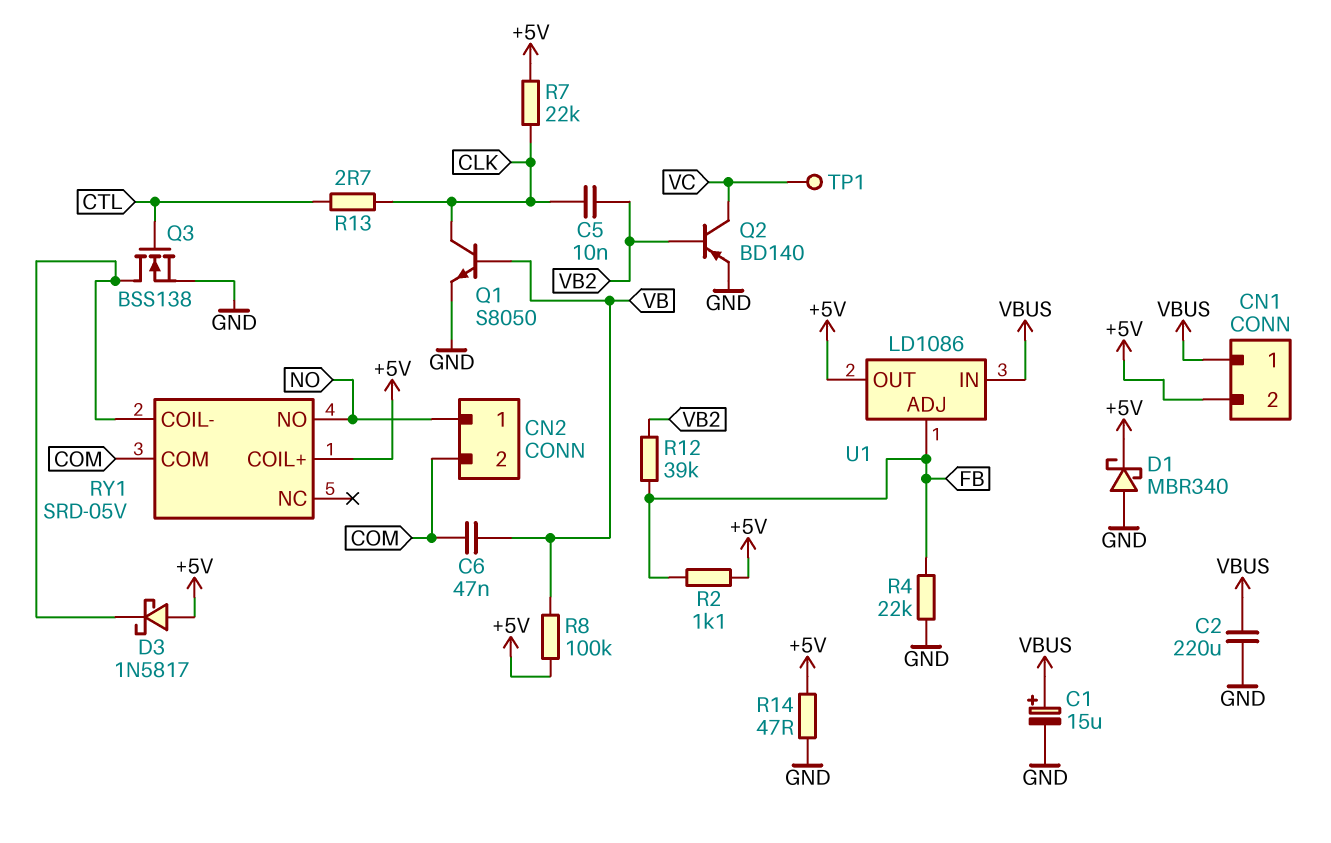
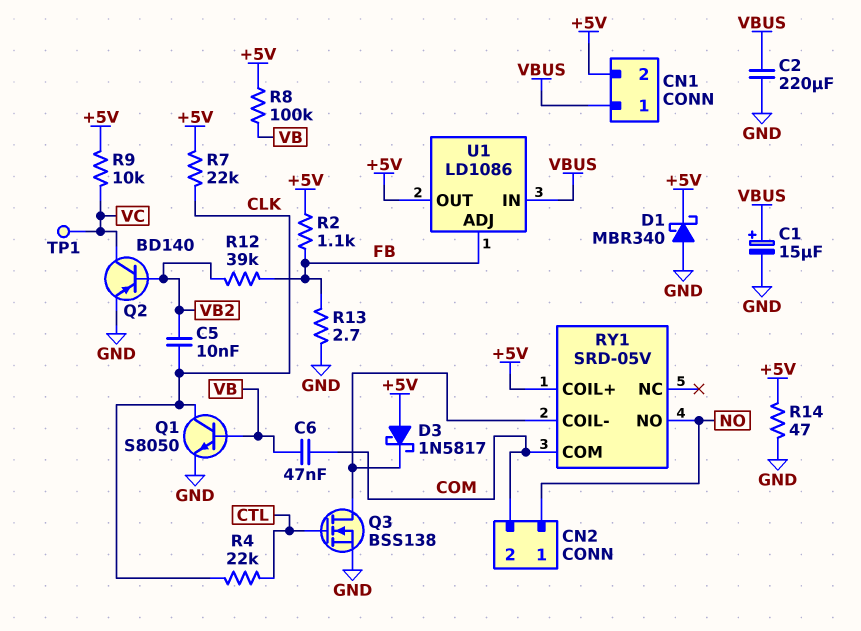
R4: 22k (FB, GND) -> 22k (CLK, CTL)
R9: none -> 10k (+5V, VC)
R13: 2.7 (CLK, CTL) -> 2.7 (FB, GND)

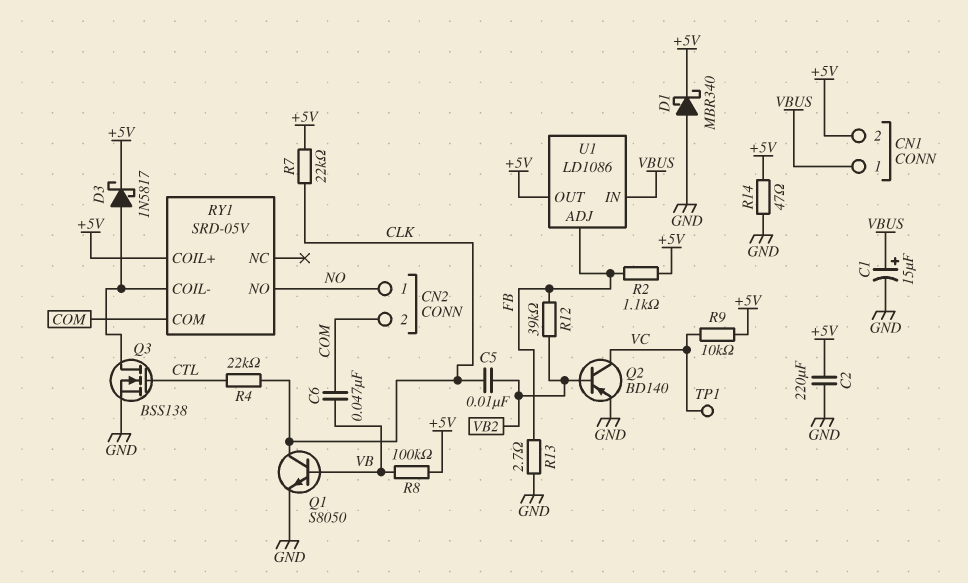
C2: 220uF (GND, VBUS) -> 220uF (+5V, GND)
D3: schottky 1N5817 (A +5V, K RY1/COIL-) -> schottky 1N5817 (A RY1/COIL-, K +5V)

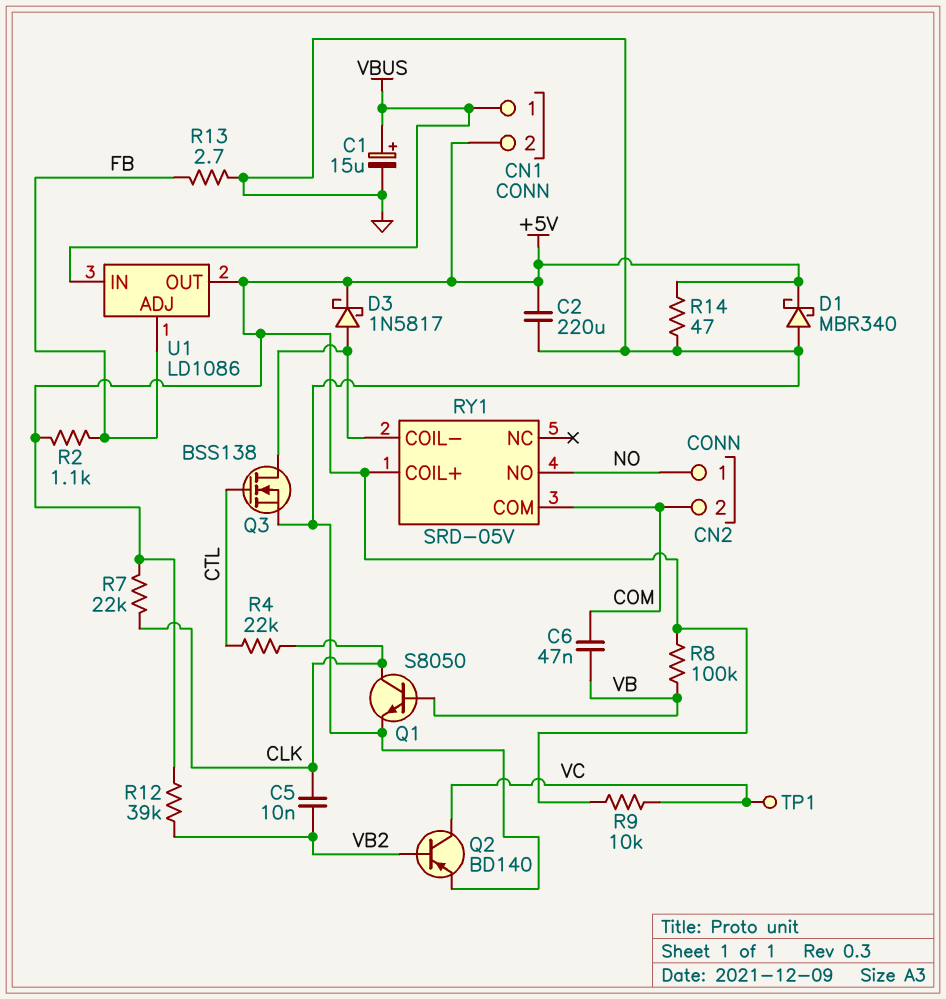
R12: 39k (FB, VB2) -> 39k (+5V, VB2)

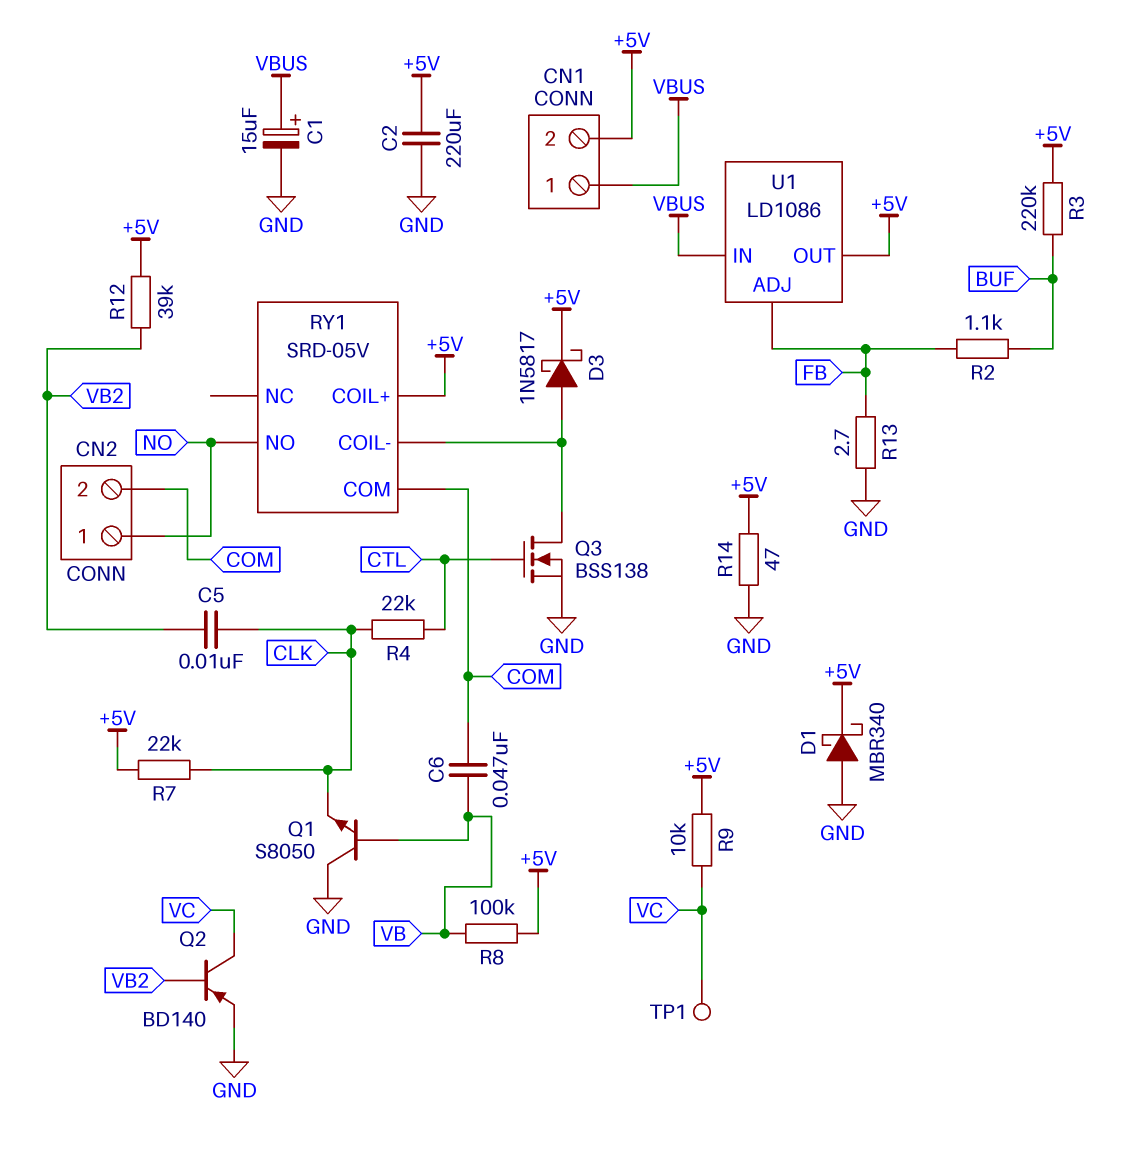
Q1: NPN S8050 (B VB, C CLK, E GND) -> NPN S8050 (B VB, C GND, E CLK)
R2: 1.1k (+5V, FB) -> 1.1k (BUF, FB)
R3: none -> 220k (+5V, BUF)

